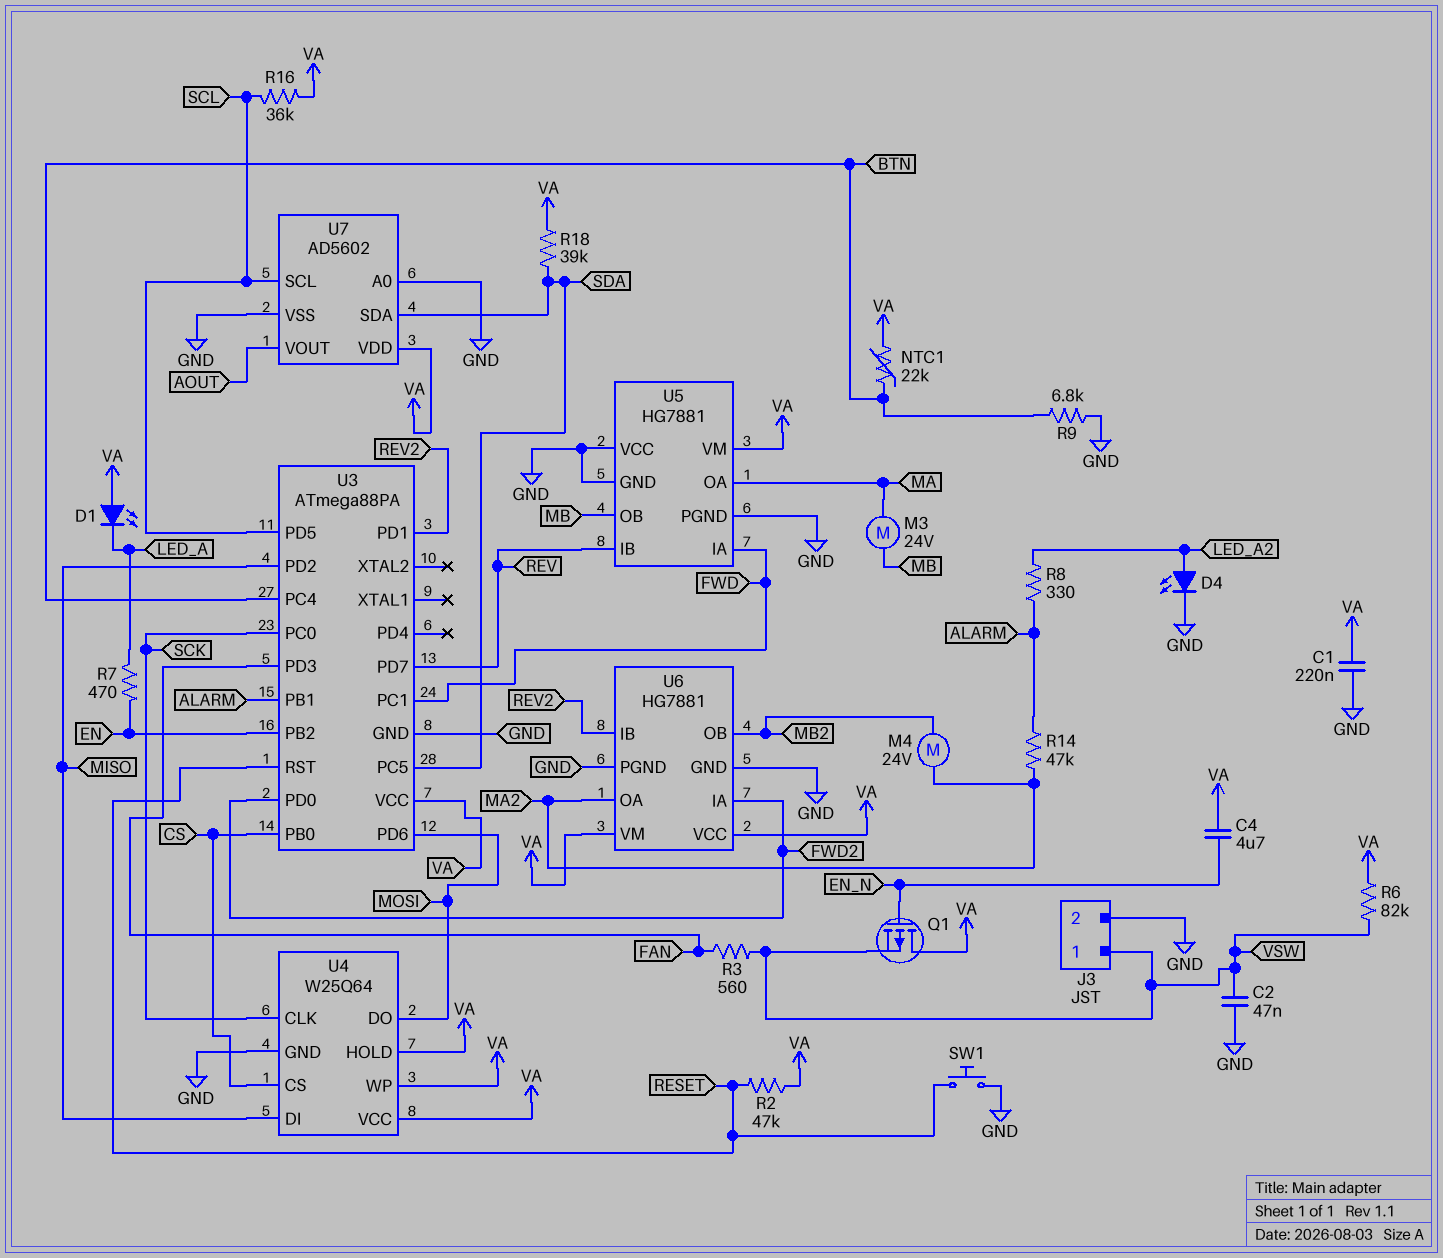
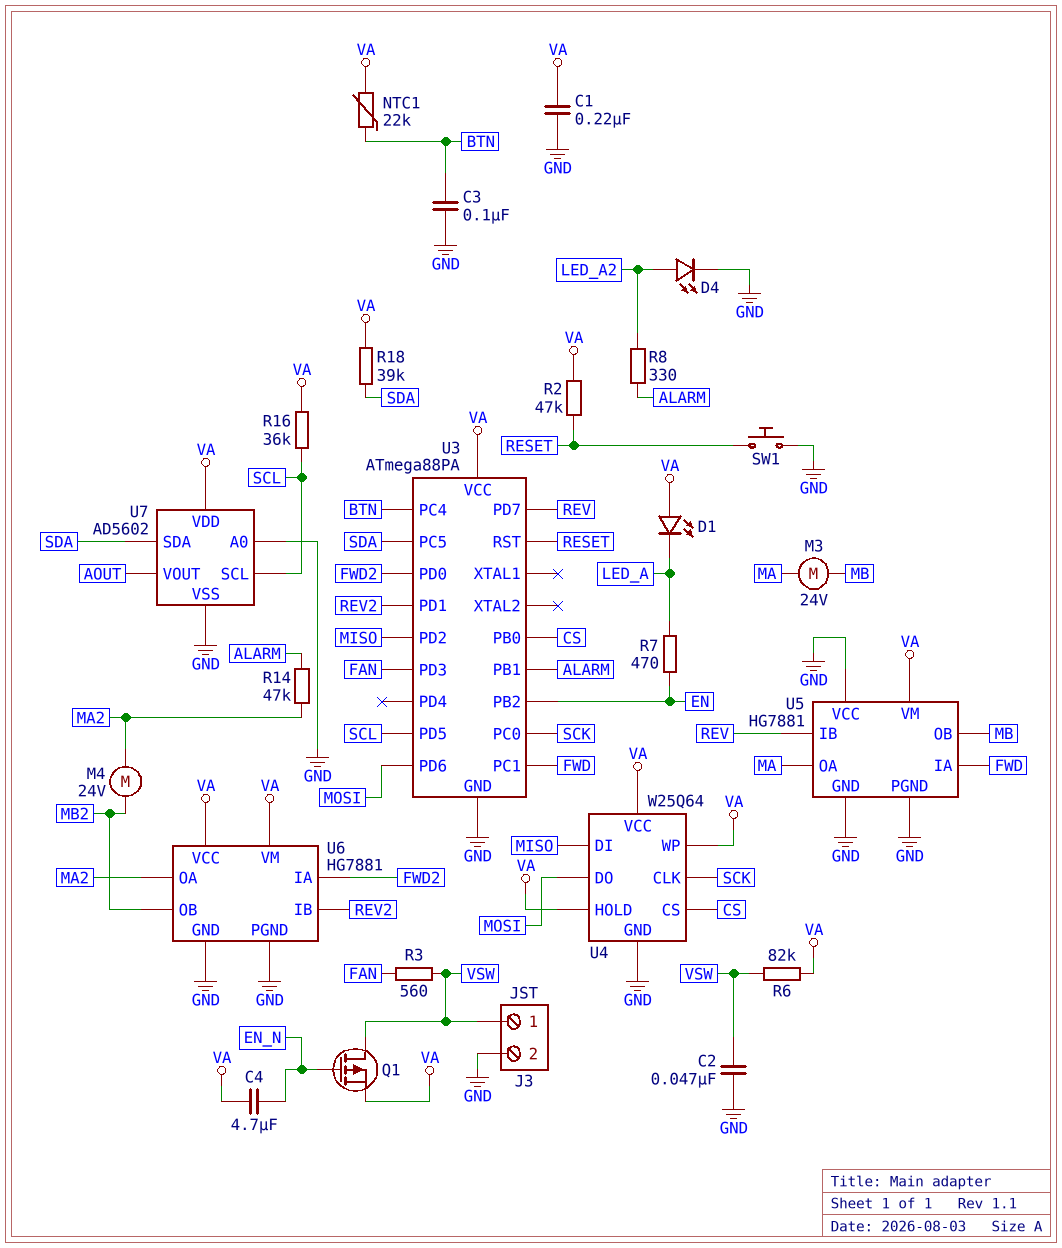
C3: none -> 100nF (BTN, GND)
Q1: PMOS (G EN_N, D VA, S VSW) -> PMOS (G EN_N, D VSW, S VA)
R9: 6.8k (BTN, GND) -> none

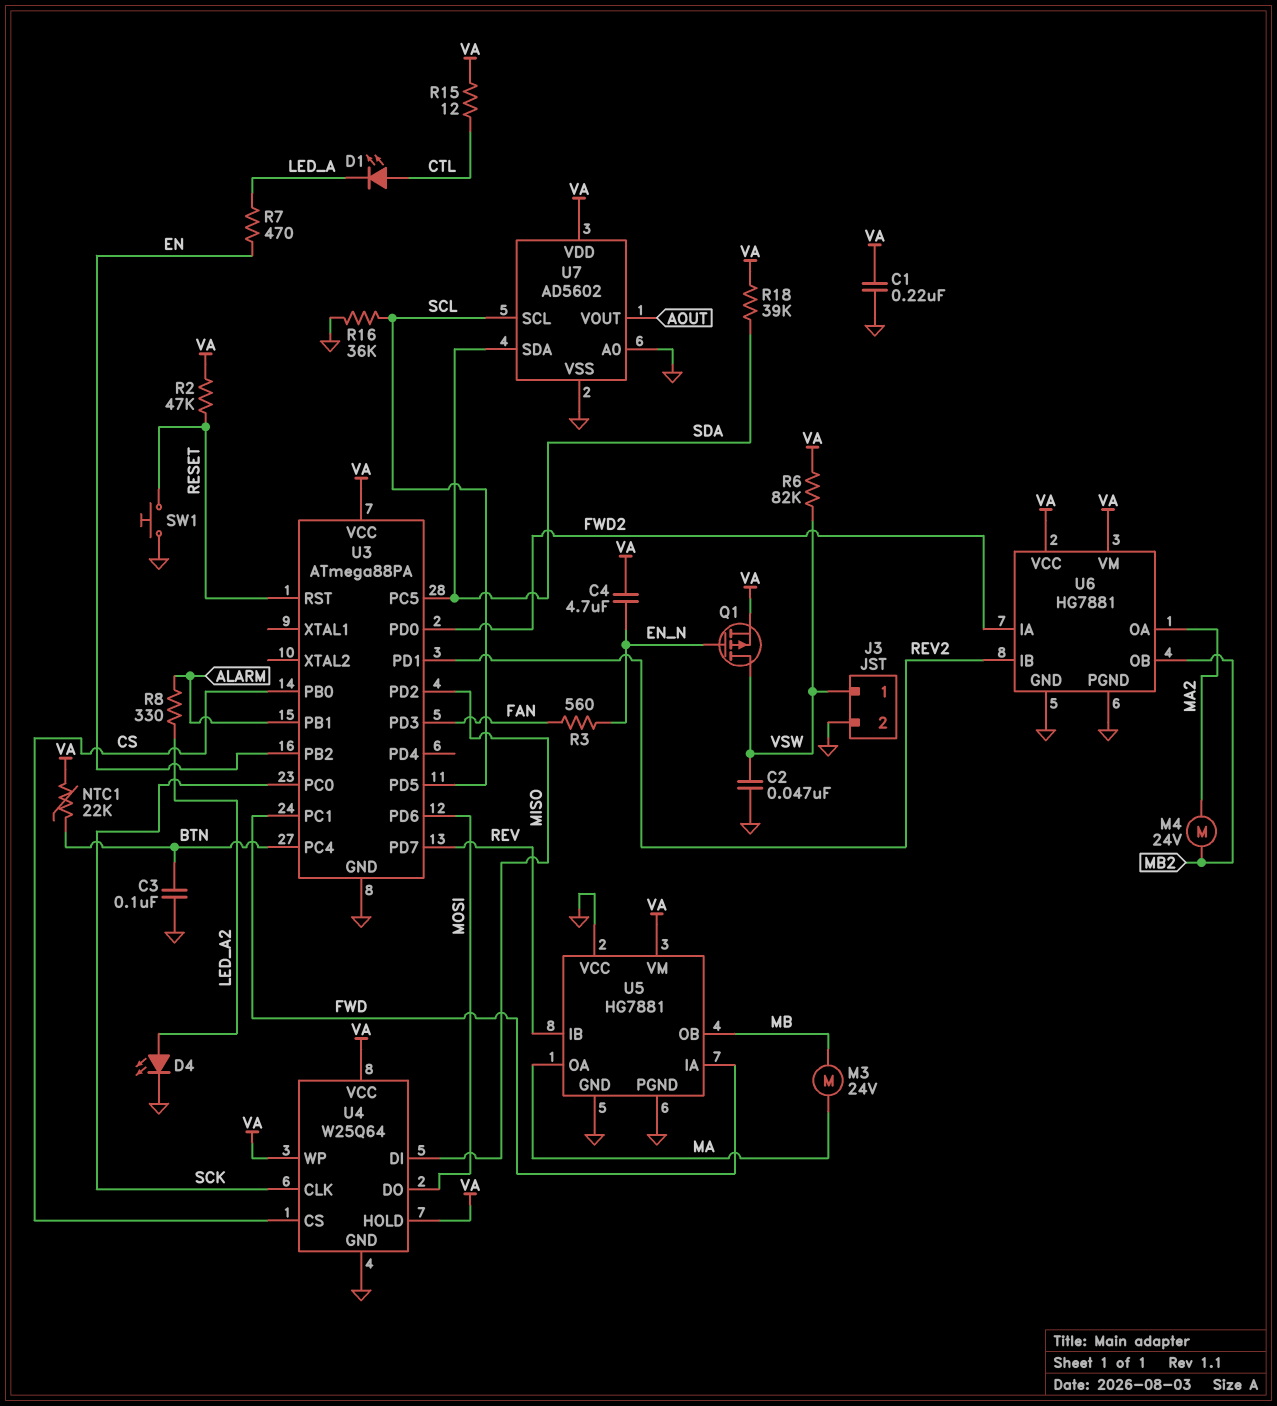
D1: LED (A VA, K LED_A) -> LED (A CTL, K LED_A)
R3: 560 (FAN, VSW) -> 560 (EN_N, FAN)
R14: 47k (ALARM, MA2) -> none
R15: none -> 12 (CTL, VA)
R16: 36k (SCL, VA) -> 36k (GND, SCL)

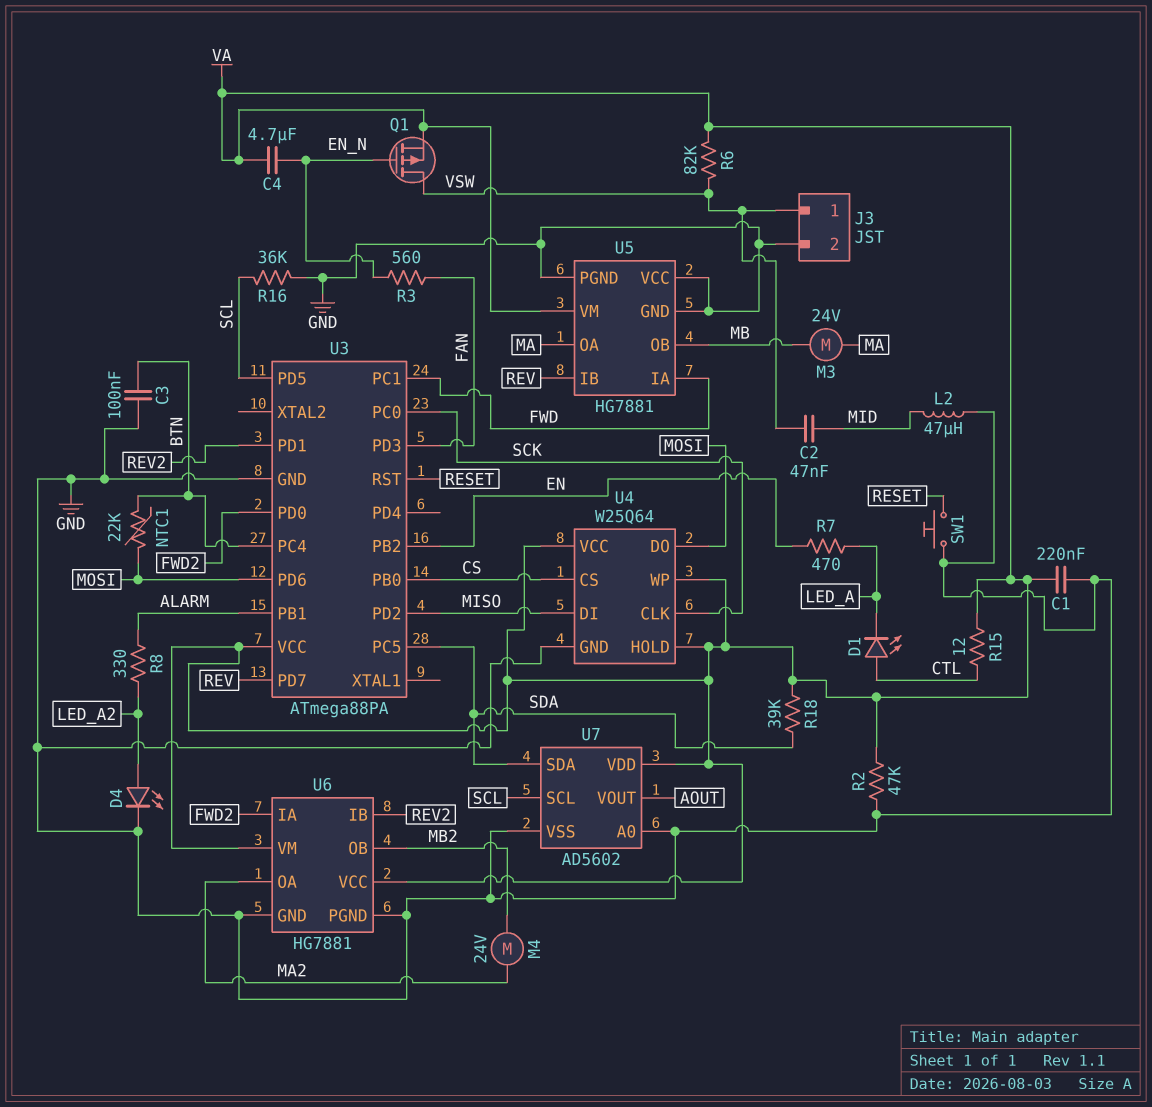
C2: 47nF (GND, VSW) -> 47nF (MID, VSW)
L2: none -> 47uH (GND, MID)
NTC1: 22k (BTN, VA) -> 22k (BTN, MOSI)
R2: 47k (RESET, VA) -> 47k (GND, VA)

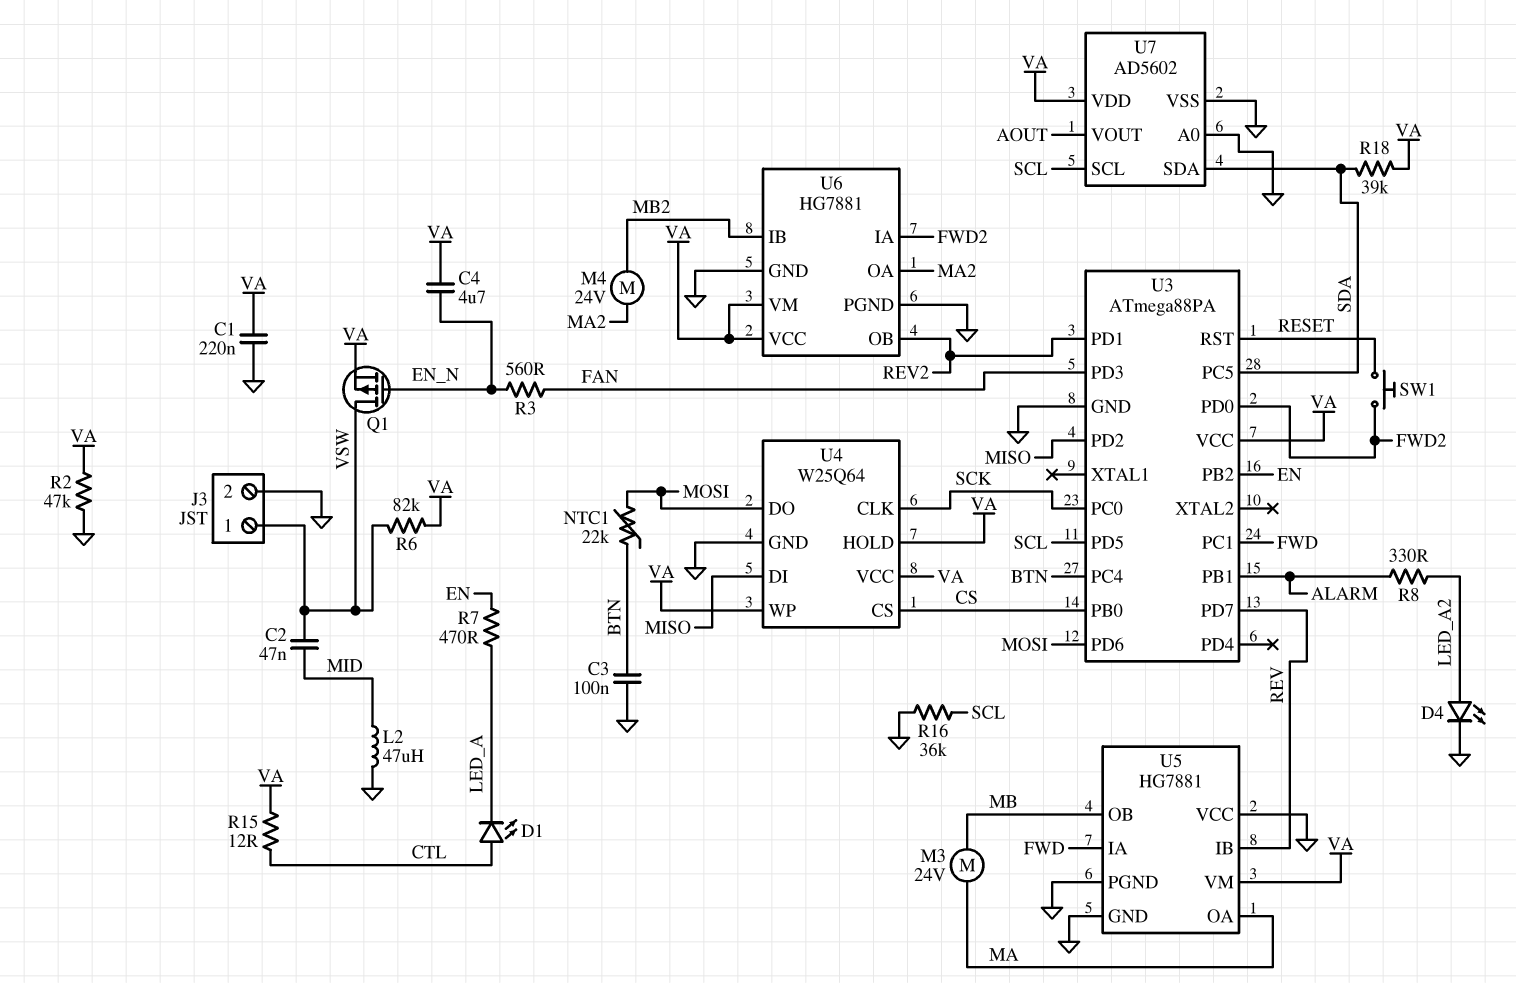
SW1: button (GND, RESET) -> button (FWD2, RESET)
U6 pin IB: REV2 -> MB2
U6 pin OB: MB2 -> REV2

